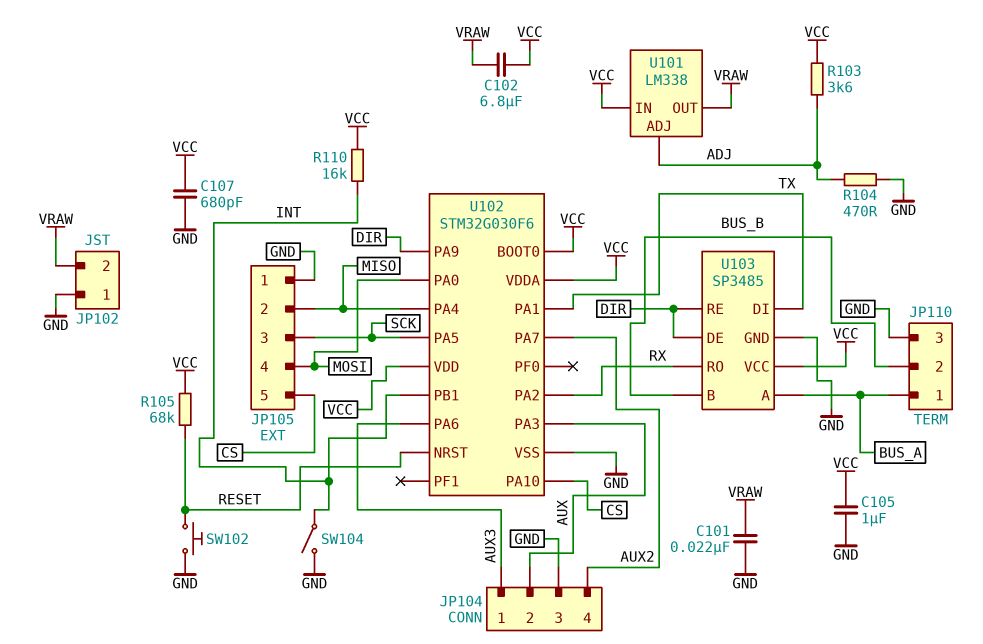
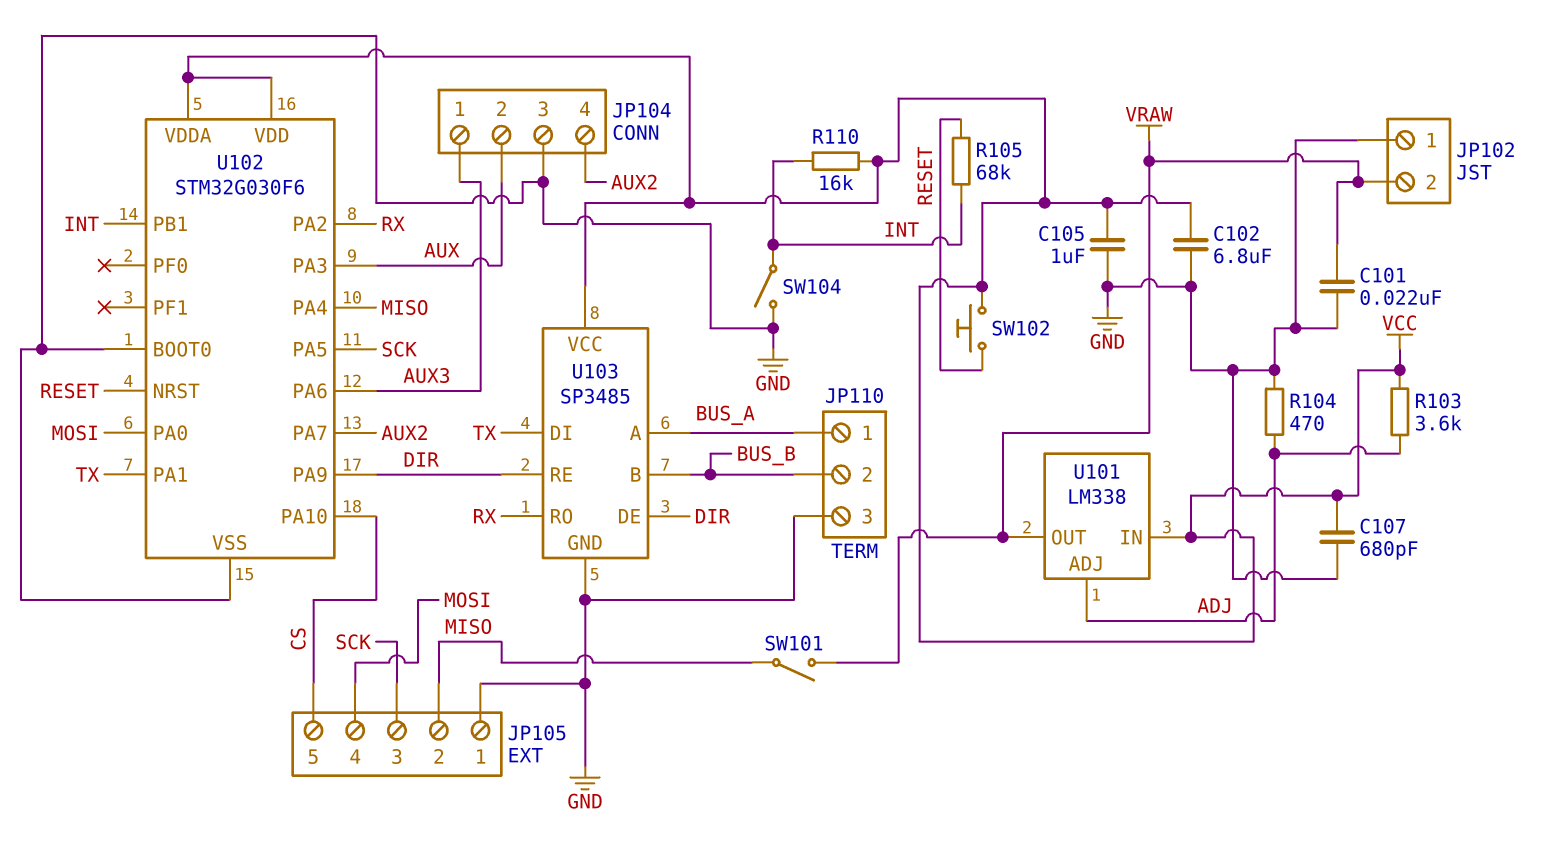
C102: 6.8uF (VCC, VRAW) -> 6.8uF (GND, VCC)
R105: 68k (RESET, VCC) -> 68k (INT, RESET)
SW101: none -> switch (MISO, VRAW)
SW102: button (GND, RESET) -> button (RESET, VCC)
U102 pin BOOT0: VCC -> GND

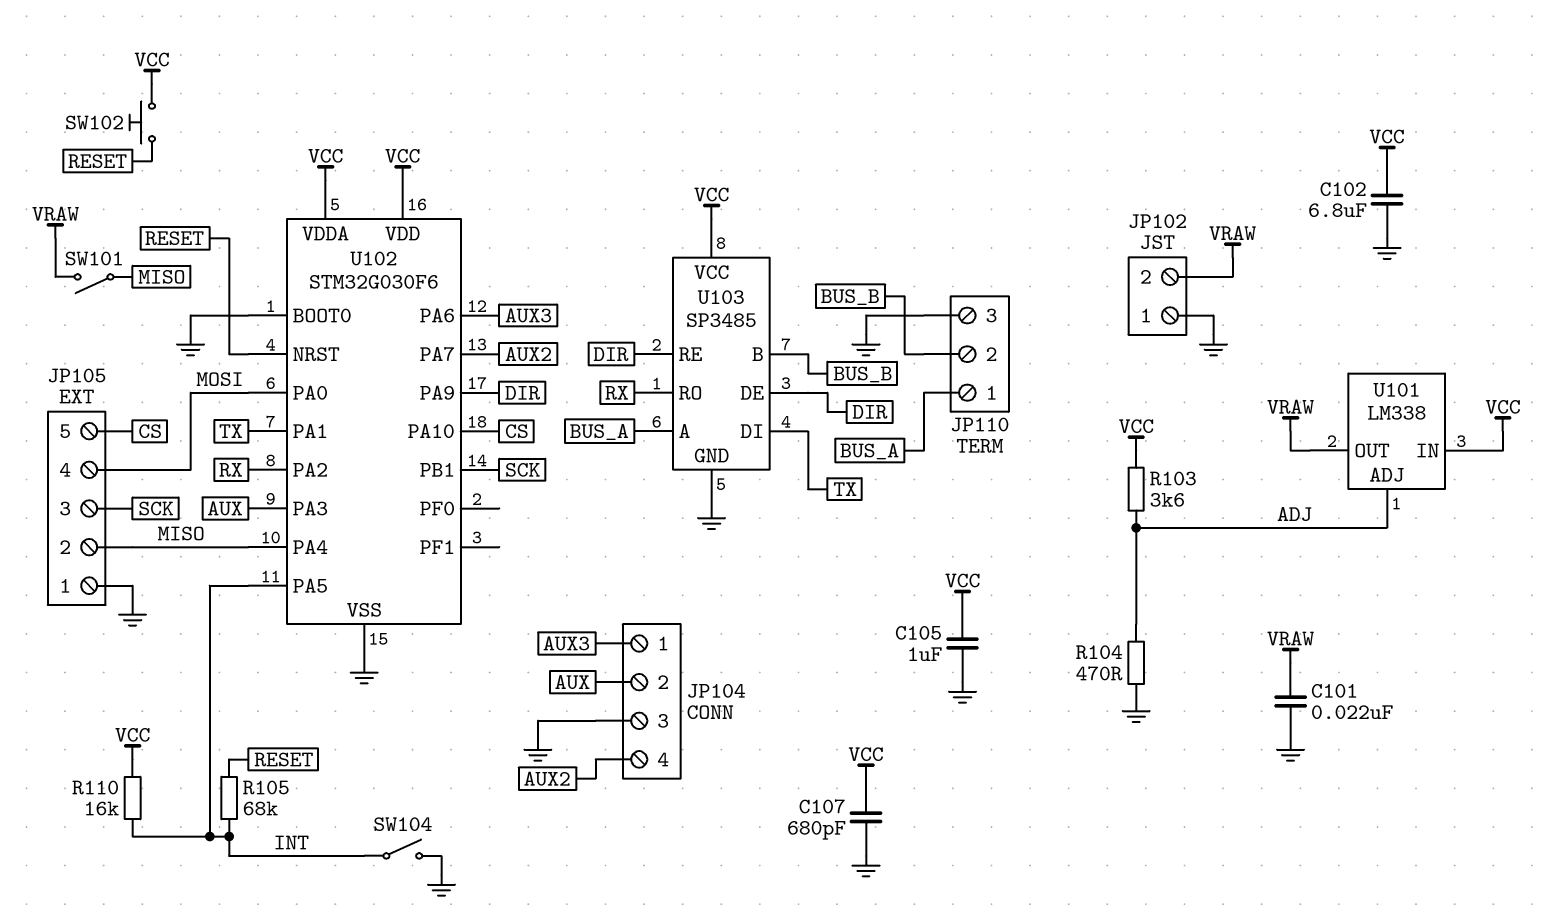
U102 pin PA5: SCK -> INT
U102 pin PB1: INT -> SCK

